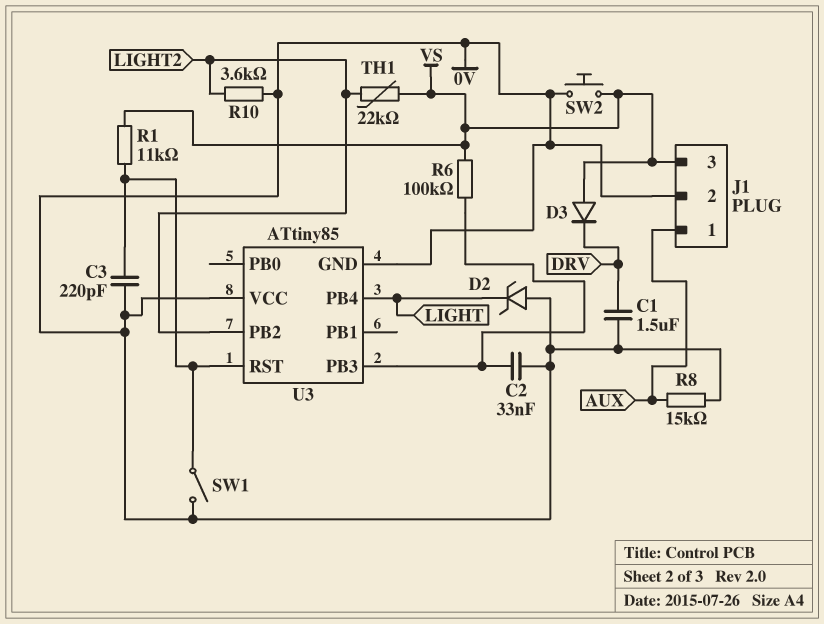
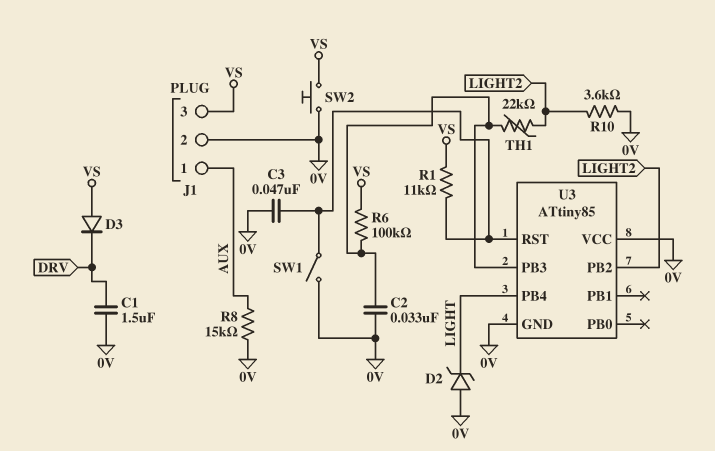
C3: 220pF (0V, U3/RST) -> 47nF (0V, U3/RST)
TH1: 22k (LIGHT2, VS) -> 22k (LIGHT2, U3/PB3)

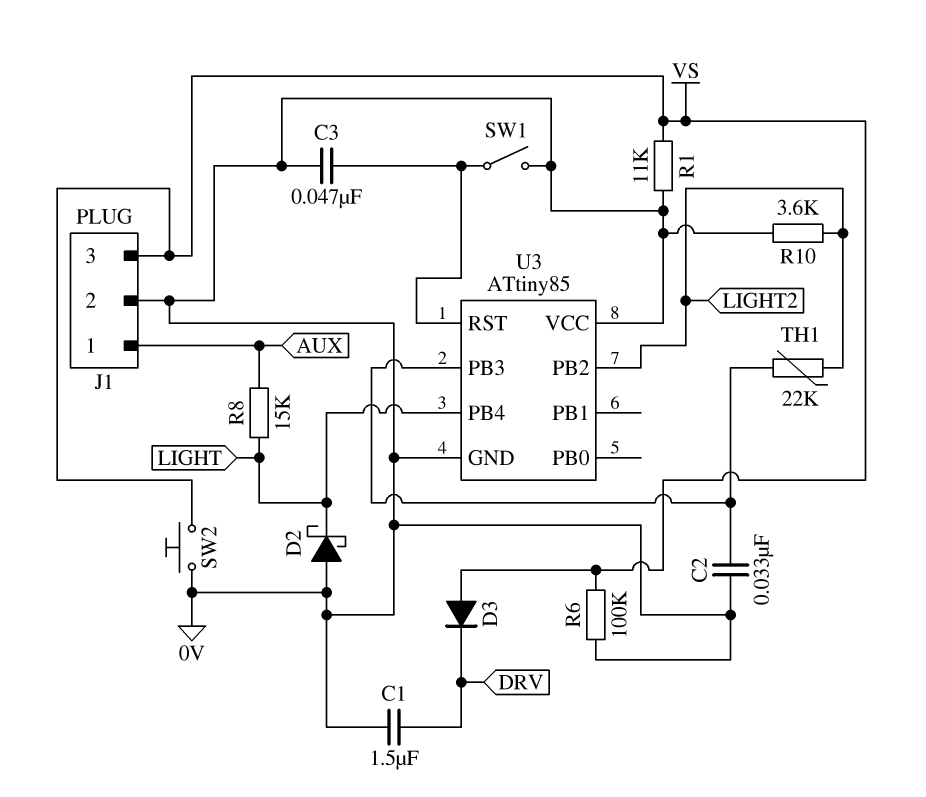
D2: zener (A 0V, K LIGHT) -> schottky (A 0V, K LIGHT)
R1: 11k (U3/RST, VS) -> 11k (0V, VS)
R6: 100k (U3/PB3, VS) -> 100k (0V, VS)
R8: 15k (0V, AUX) -> 15k (AUX, LIGHT)

